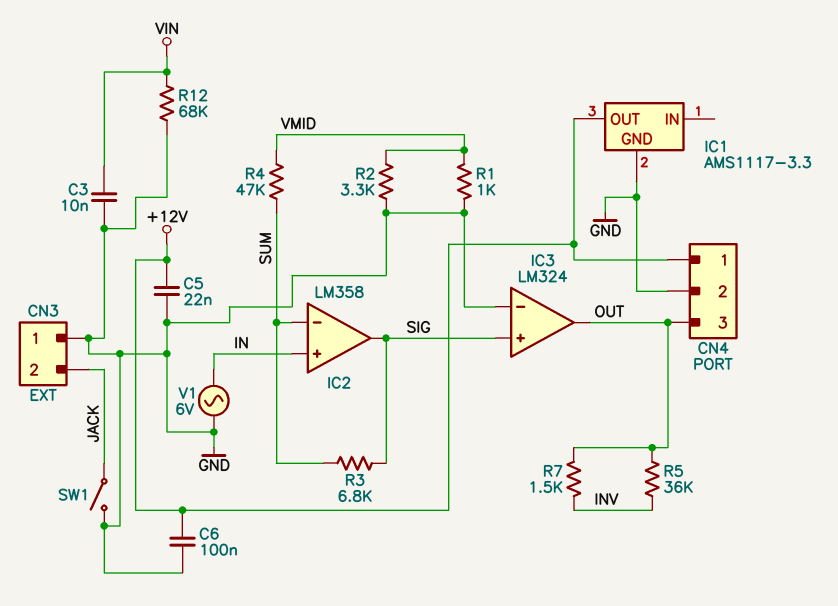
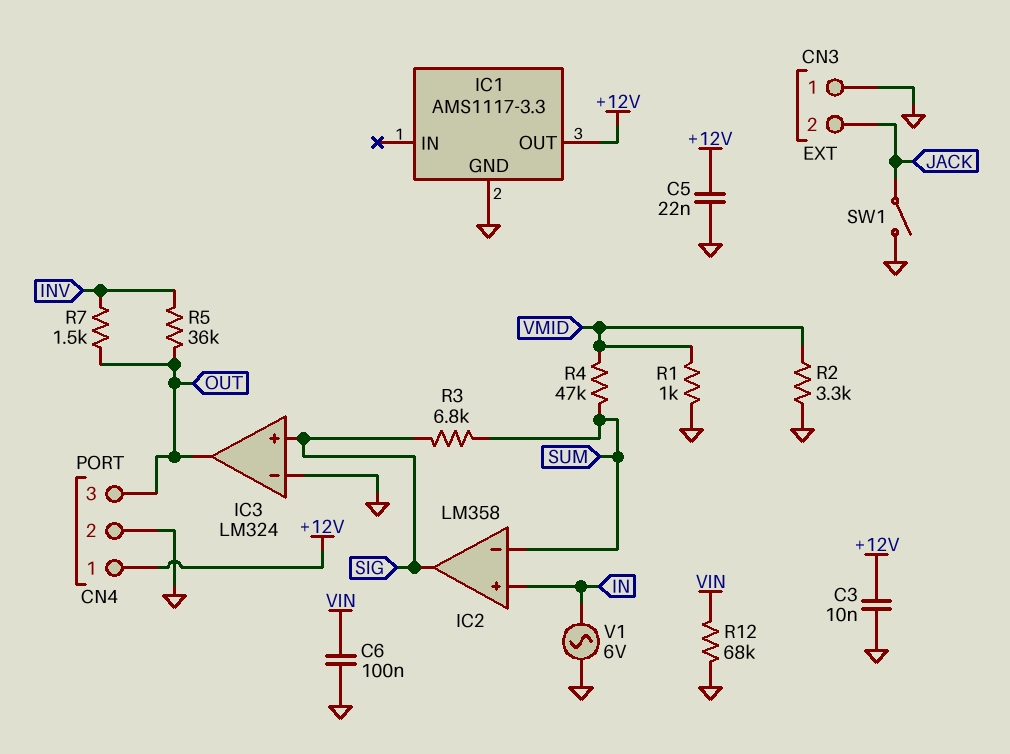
C3: 10nF (GND, VIN) -> 10nF (+12V, GND)
C6: 100nF (+12V, GND) -> 100nF (GND, VIN)

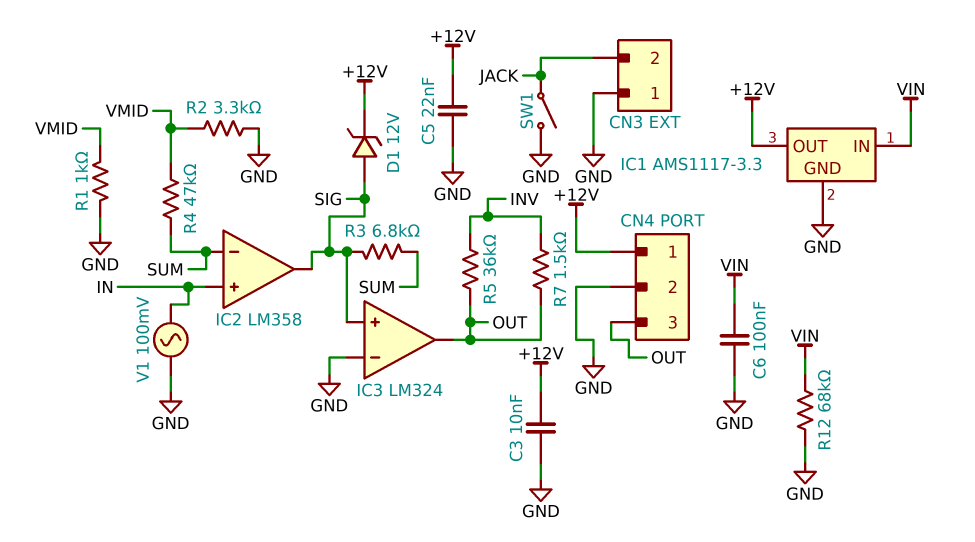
D1: none -> zener 12V (A SIG, K +12V)
IC1 pin IN: none -> VIN
V1: AC 6V (GND, IN) -> AC 100mV (GND, IN)

